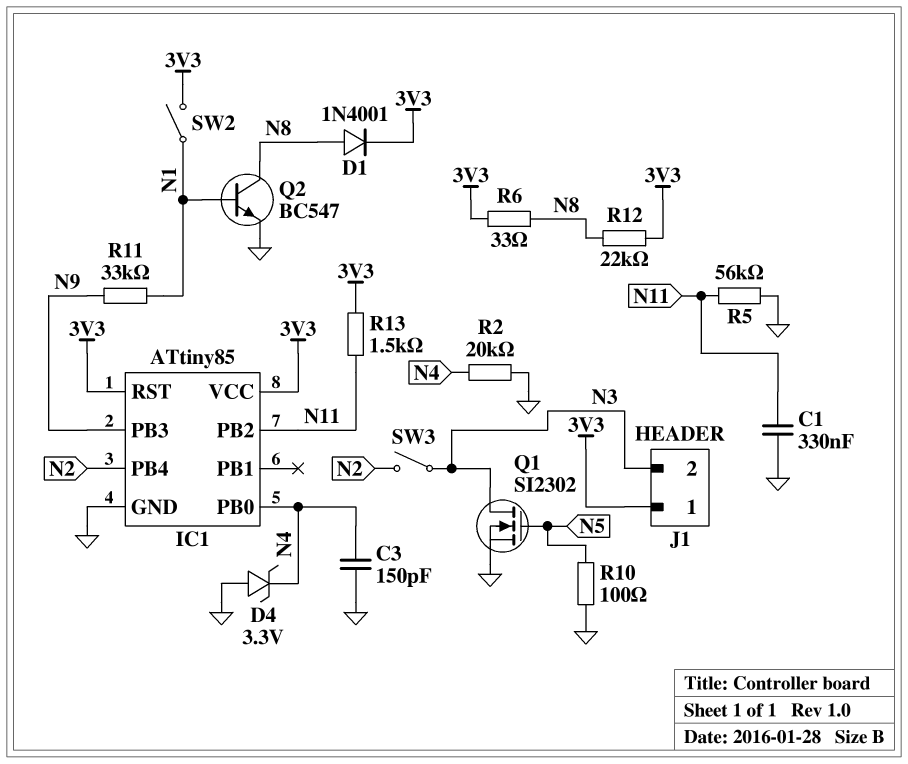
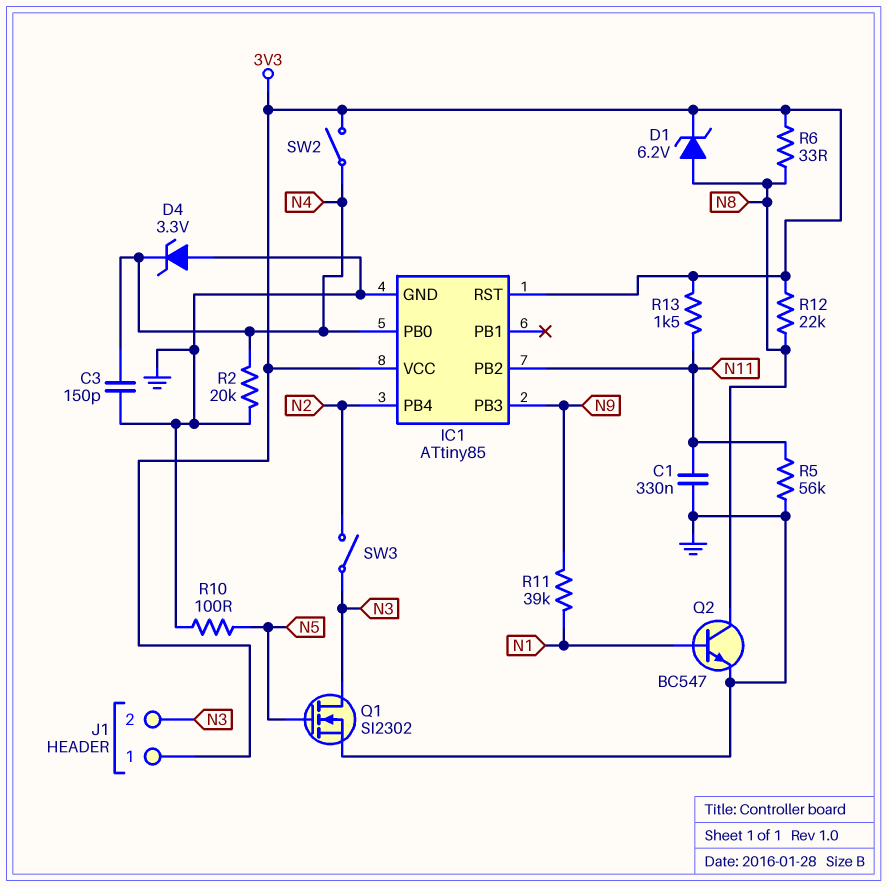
D1: diode 1N4001 (A N8, K 3V3) -> zener 6.2V (A N8, K 3V3)
R11: 33k (N1, N9) -> 39k (N1, N9)
SW2: switch (3V3, N1) -> switch (3V3, N4)

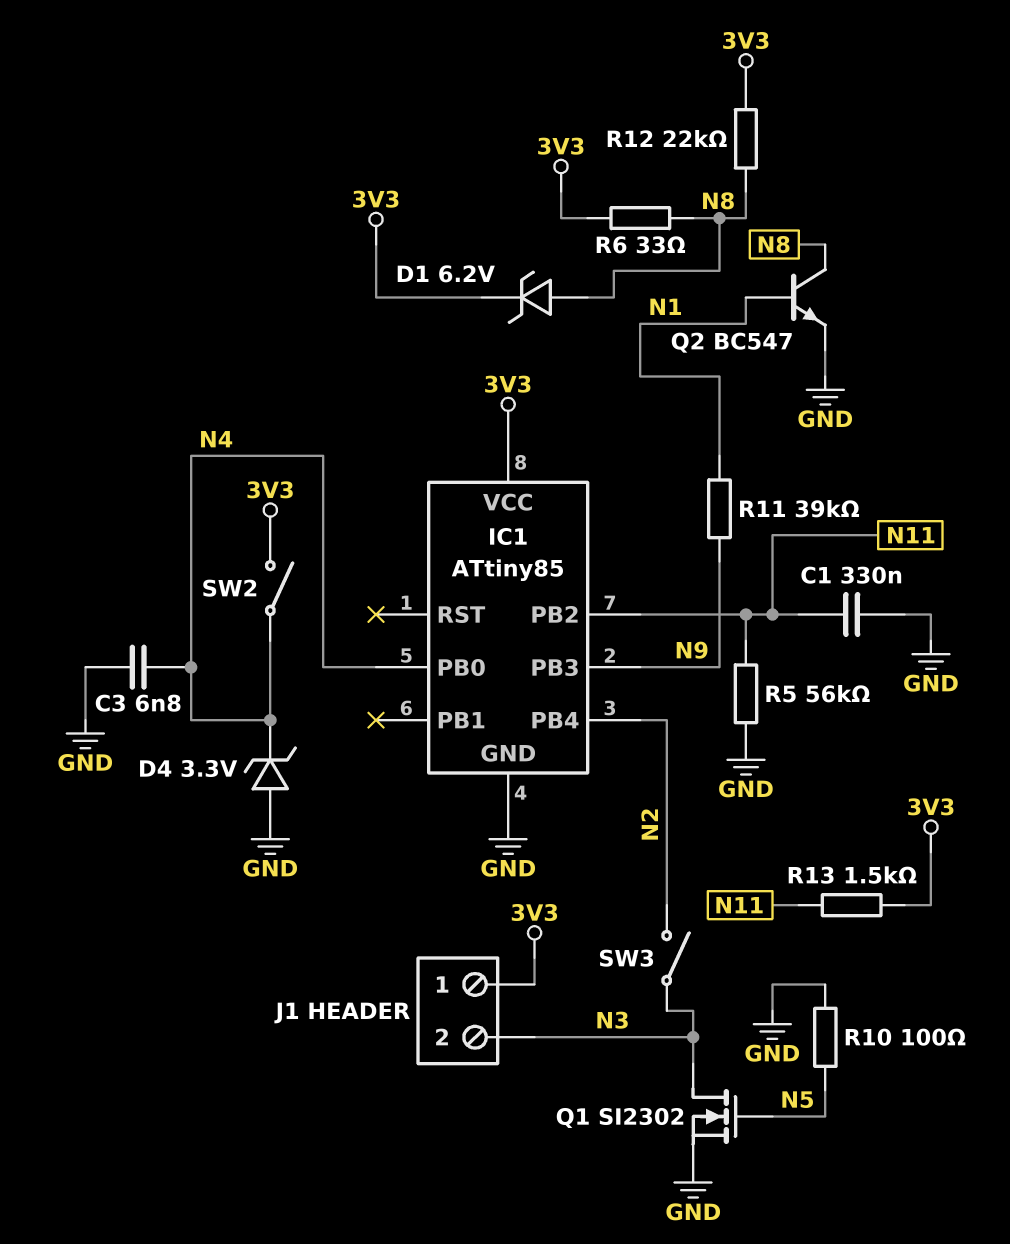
C3: 150pF (GND, N4) -> 6.8nF (GND, N4)
IC1 pin RST: 3V3 -> none
R2: 20k (GND, N4) -> none

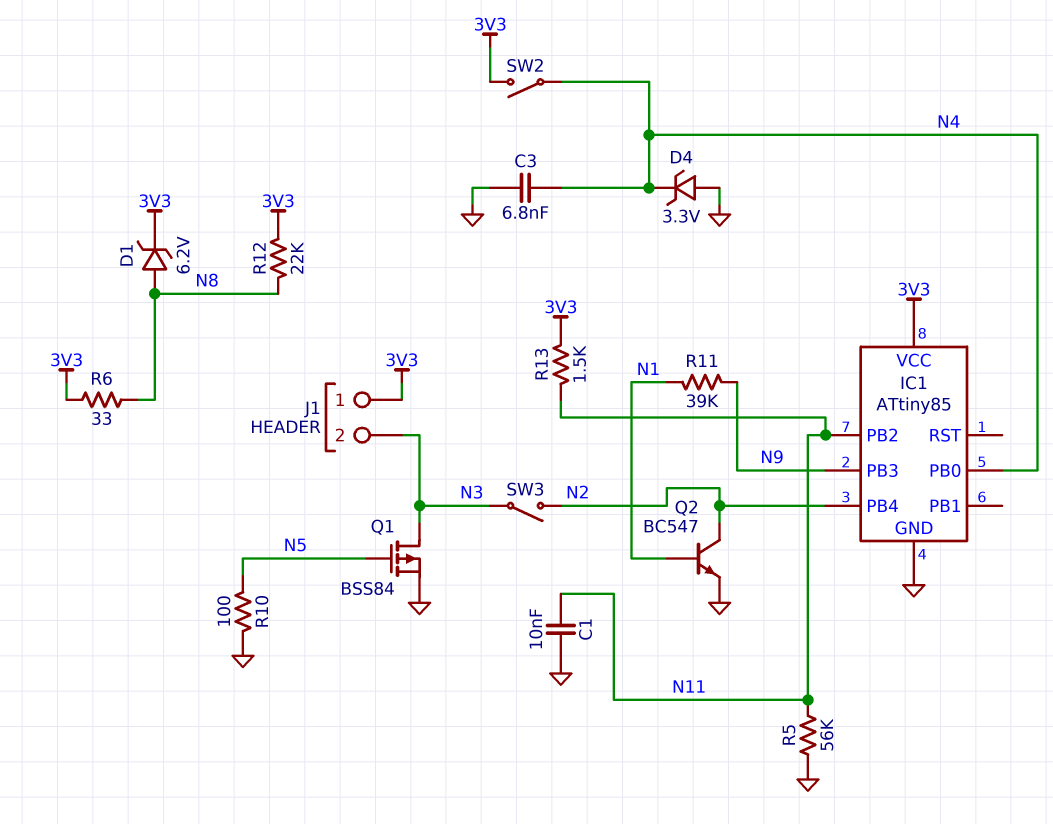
C1: 330nF (GND, N11) -> 10nF (GND, N11)
Q1: NMOS SI2302 (G N5, D N3, S GND) -> PMOS BSS84 (G N5, D N3, S GND)
Q2: NPN BC547 (B N1, C N8, E GND) -> NPN BC547 (B N1, C N2, E GND)

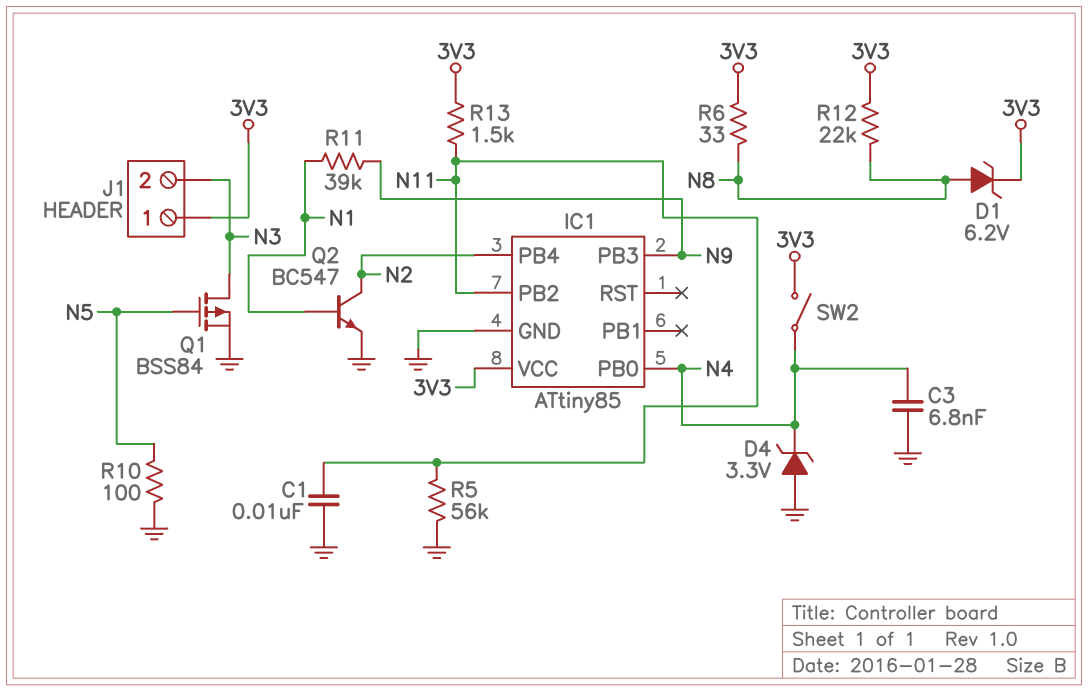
SW3: switch (N2, N3) -> none

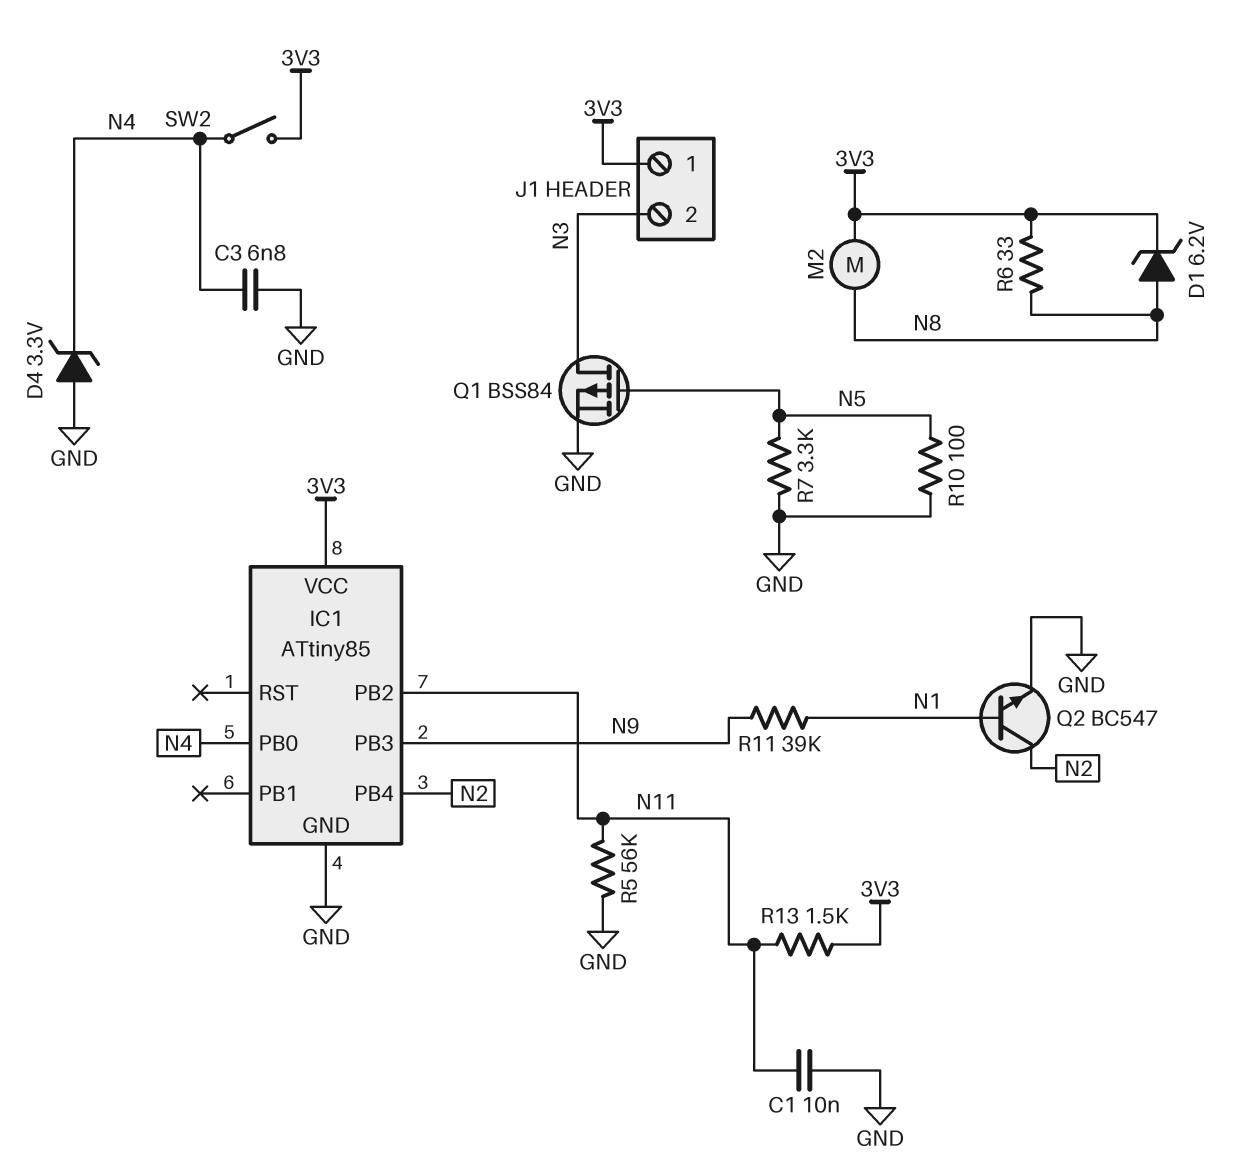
M2: none -> motor (3V3, N8)
R7: none -> 3.3k (GND, N5)
R12: 22k (3V3, N8) -> none

